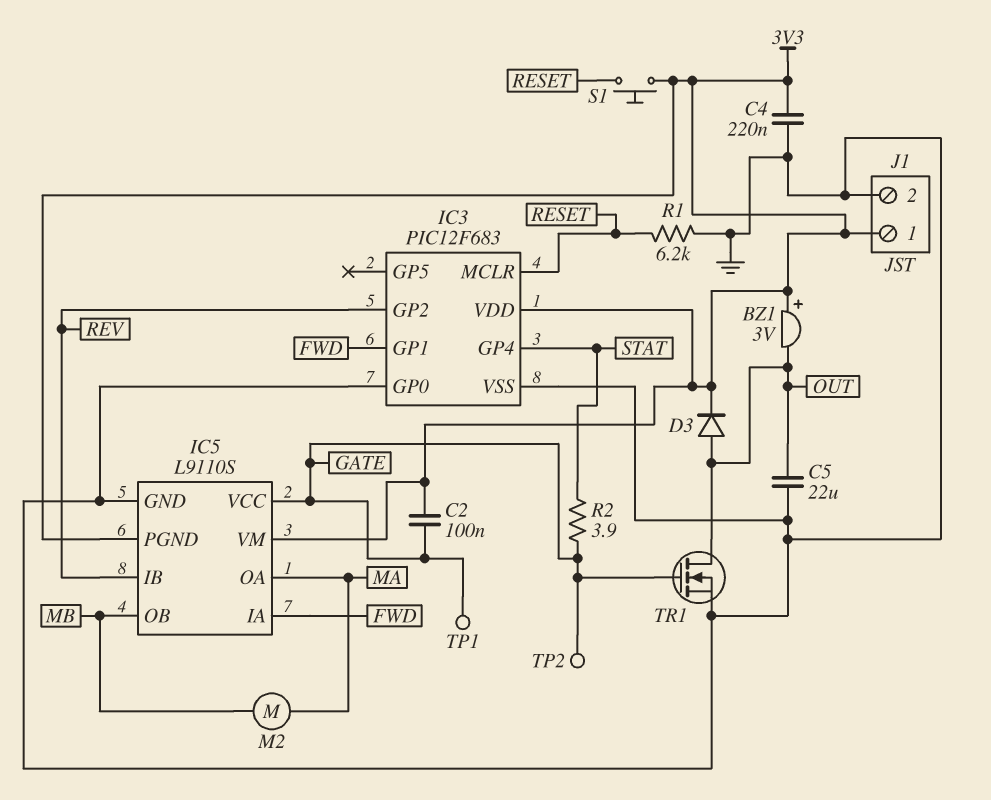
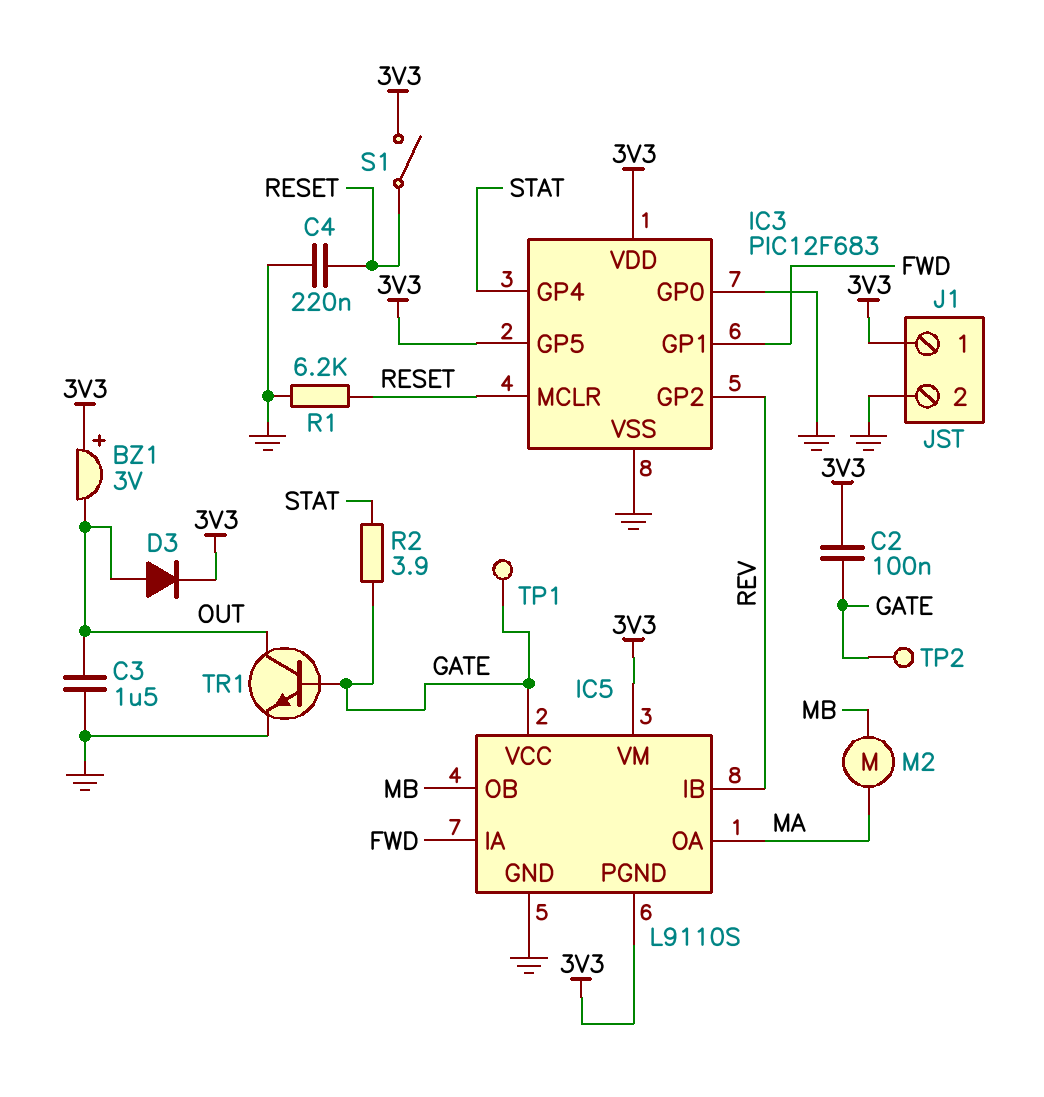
C3: none -> 1.5uF (GND, OUT)
C4: 220nF (3V3, GND) -> 220nF (GND, RESET)
C5: 22uF (GND, OUT) -> none
IC3 pin GP5: none -> 3V3
S1: button (3V3, RESET) -> switch (3V3, RESET)
TR1: NMOS (G GATE, D OUT, S GND) -> NPN (B GATE, C OUT, E GND)

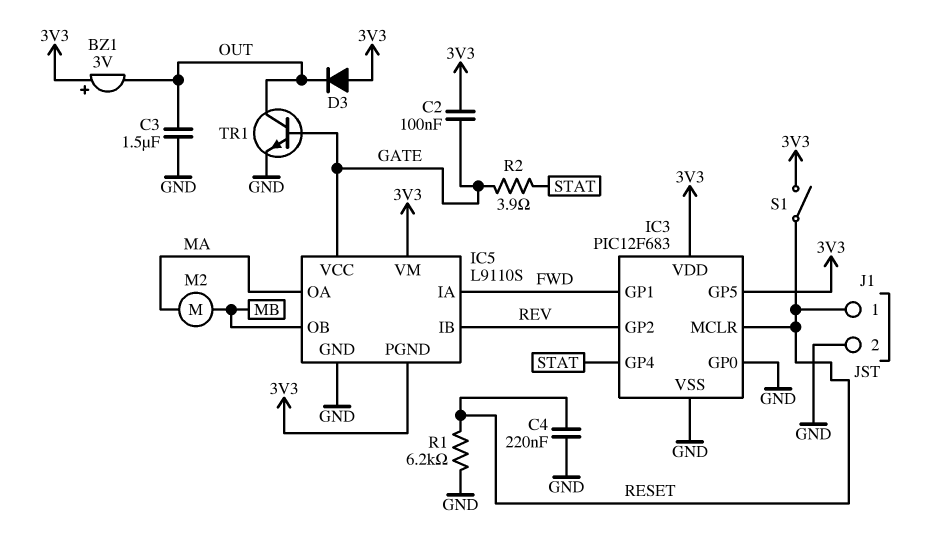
D3: diode (A OUT, K 3V3) -> diode (A 3V3, K OUT)
J1 pin 1: 3V3 -> RESET
TP1: test point (GATE) -> none
TP2: test point (GATE) -> none

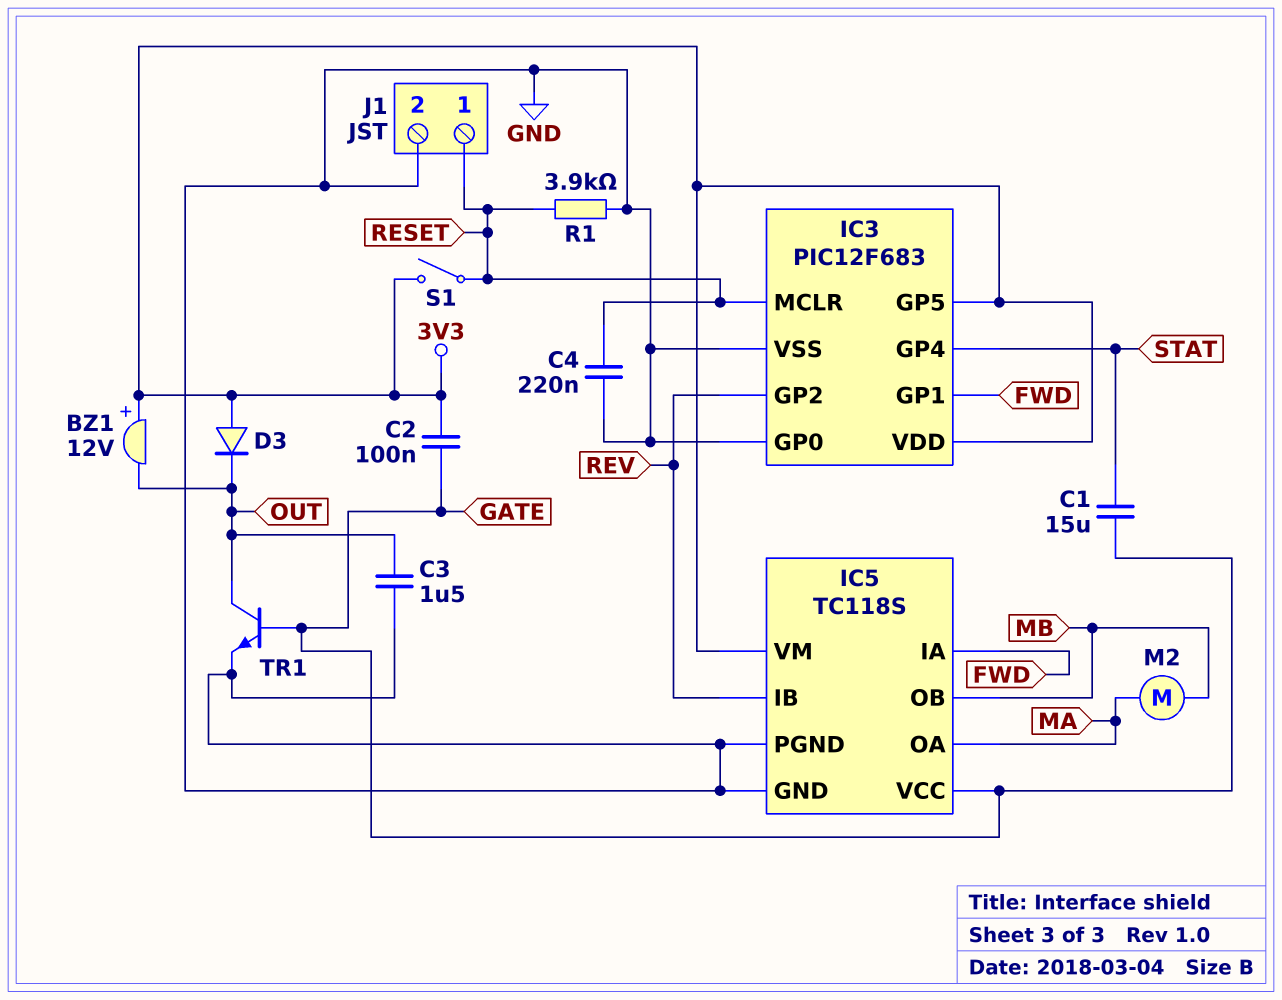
BZ1: buzzer 3V (plus 3V3, minus OUT) -> buzzer 12V (plus 3V3, minus OUT)
C1: none -> 15uF (GATE, STAT)
IC5: L9110S -> TC118S
IC5 pin PGND: 3V3 -> GND
R1: 6.2k (GND, RESET) -> 3.9k (GND, RESET)
R2: 3.9 (GATE, STAT) -> none

